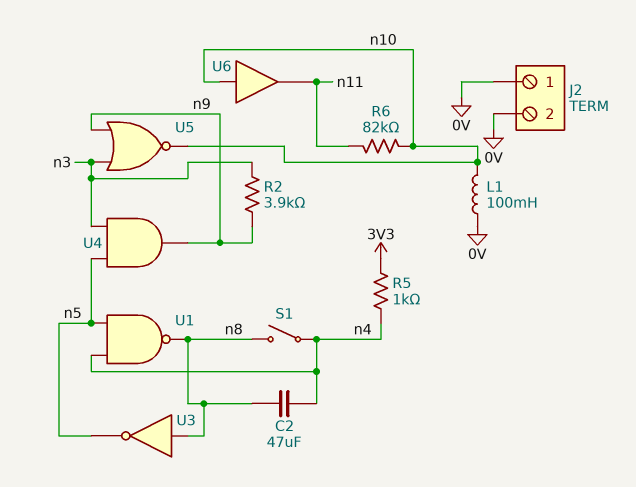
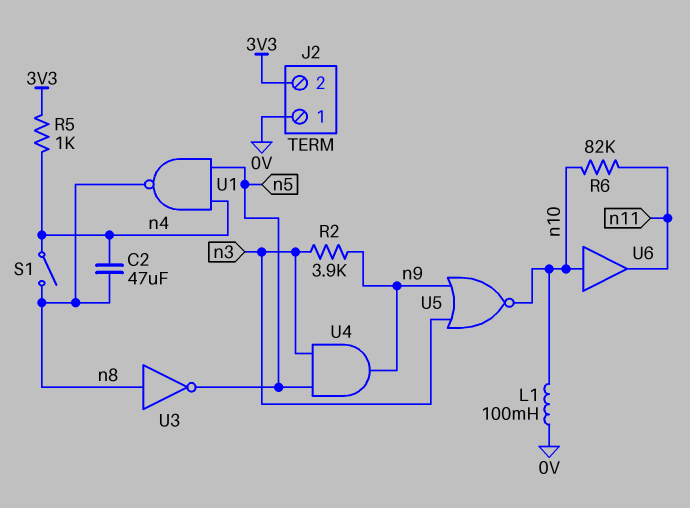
J2 pin 2: 0V -> 3V3

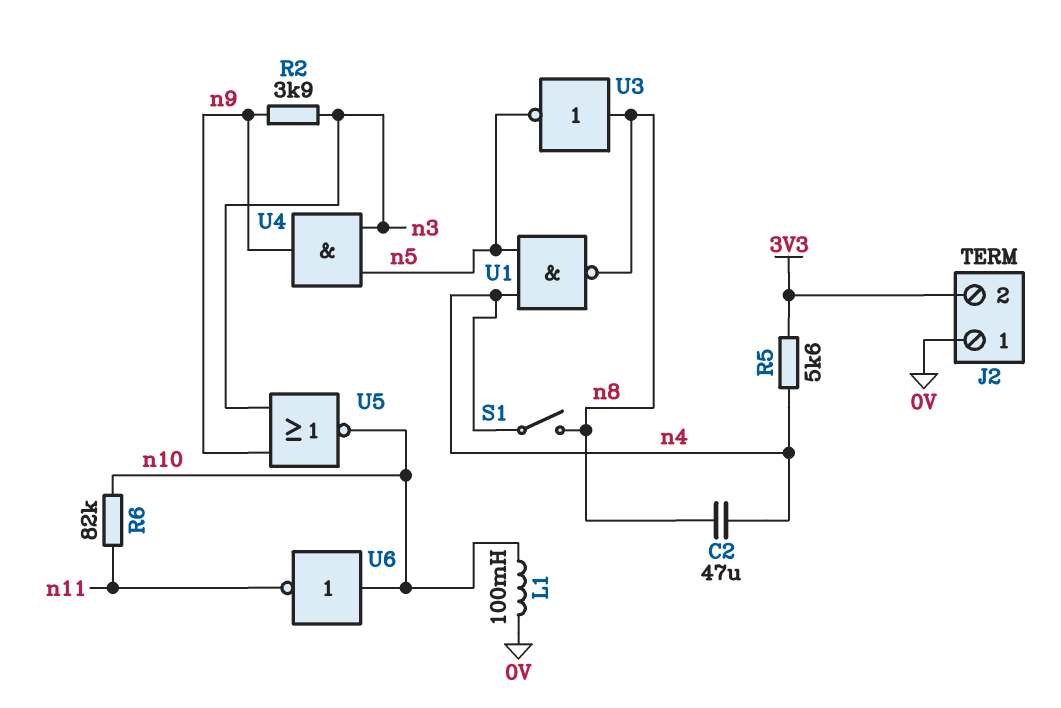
R5: 1k (3V3, n4) -> 5.6k (3V3, n4)
U6: buffer (in n10, out n11) -> NOT (in n10, out n11)

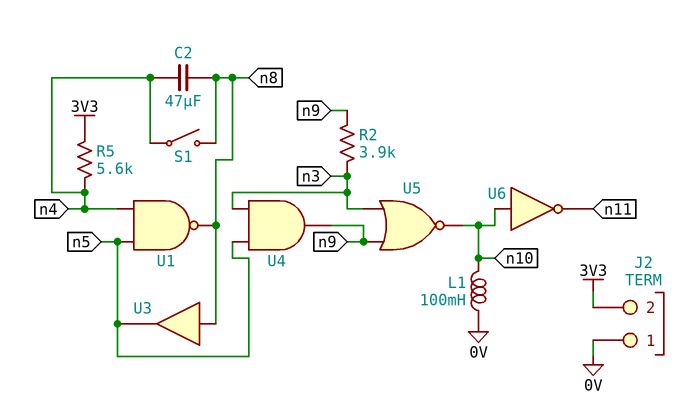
R6: 82k (n10, n11) -> none
U3: NOT (in n8, out n5) -> buffer (in n8, out n5)

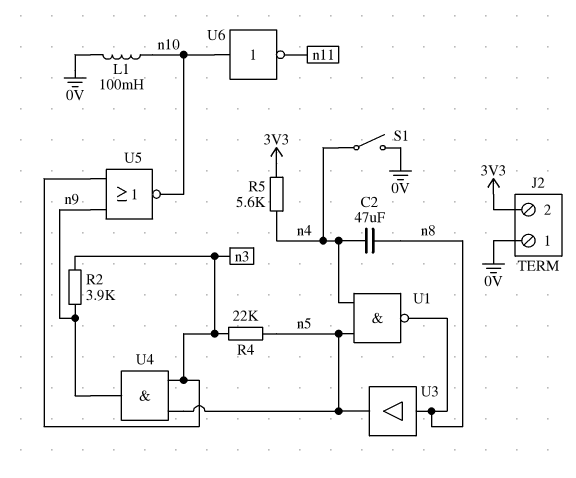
R4: none -> 22k (n3, n5)
S1: switch (n4, n8) -> switch (0V, n4)

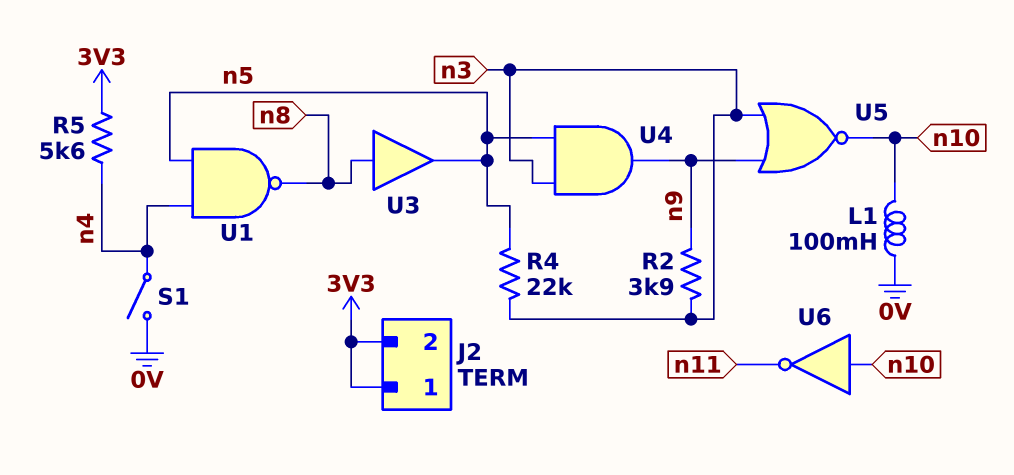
C2: 47uF (n4, n8) -> none
J2 pin 1: 0V -> 3V3

